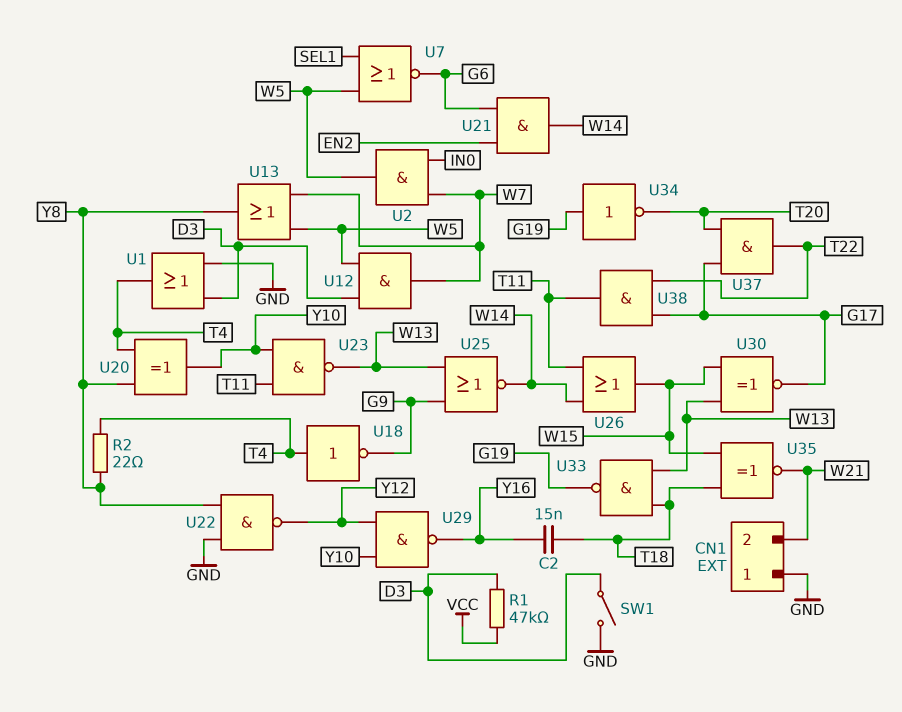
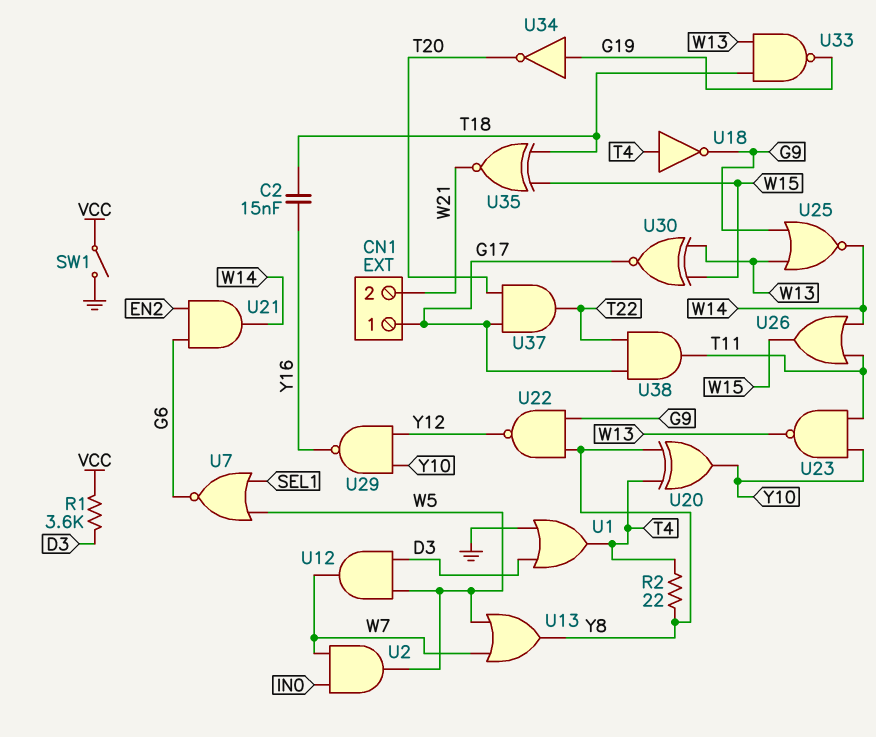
CN1 pin 1: GND -> G17
R1: 47k (D3, VCC) -> 3.6k (D3, VCC)
SW1: switch (D3, GND) -> switch (GND, VCC)
U22: NAND (in GND, in Y8, out Y12) -> NAND (in G9, in Y8, out Y12)

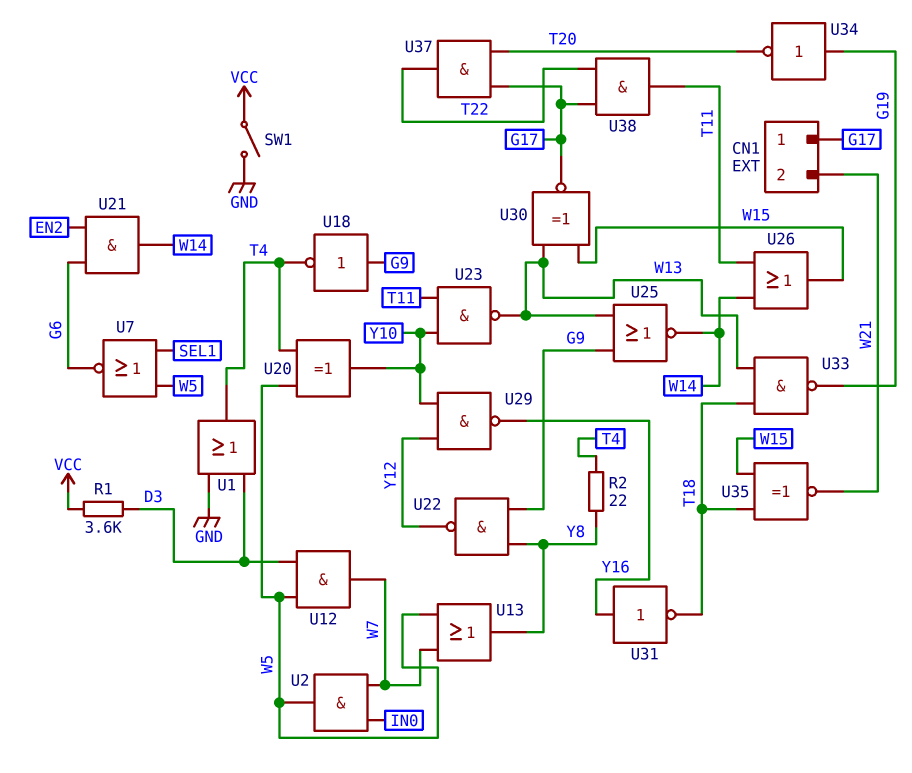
C2: 15nF (T18, Y16) -> none
U18: NOT (in T4, out G9) -> NOT (in G9, out T4)
U20: XOR (in T4, in Y8, out Y10) -> XOR (in T4, in W5, out Y10)
U31: none -> NOT (in Y16, out T18)

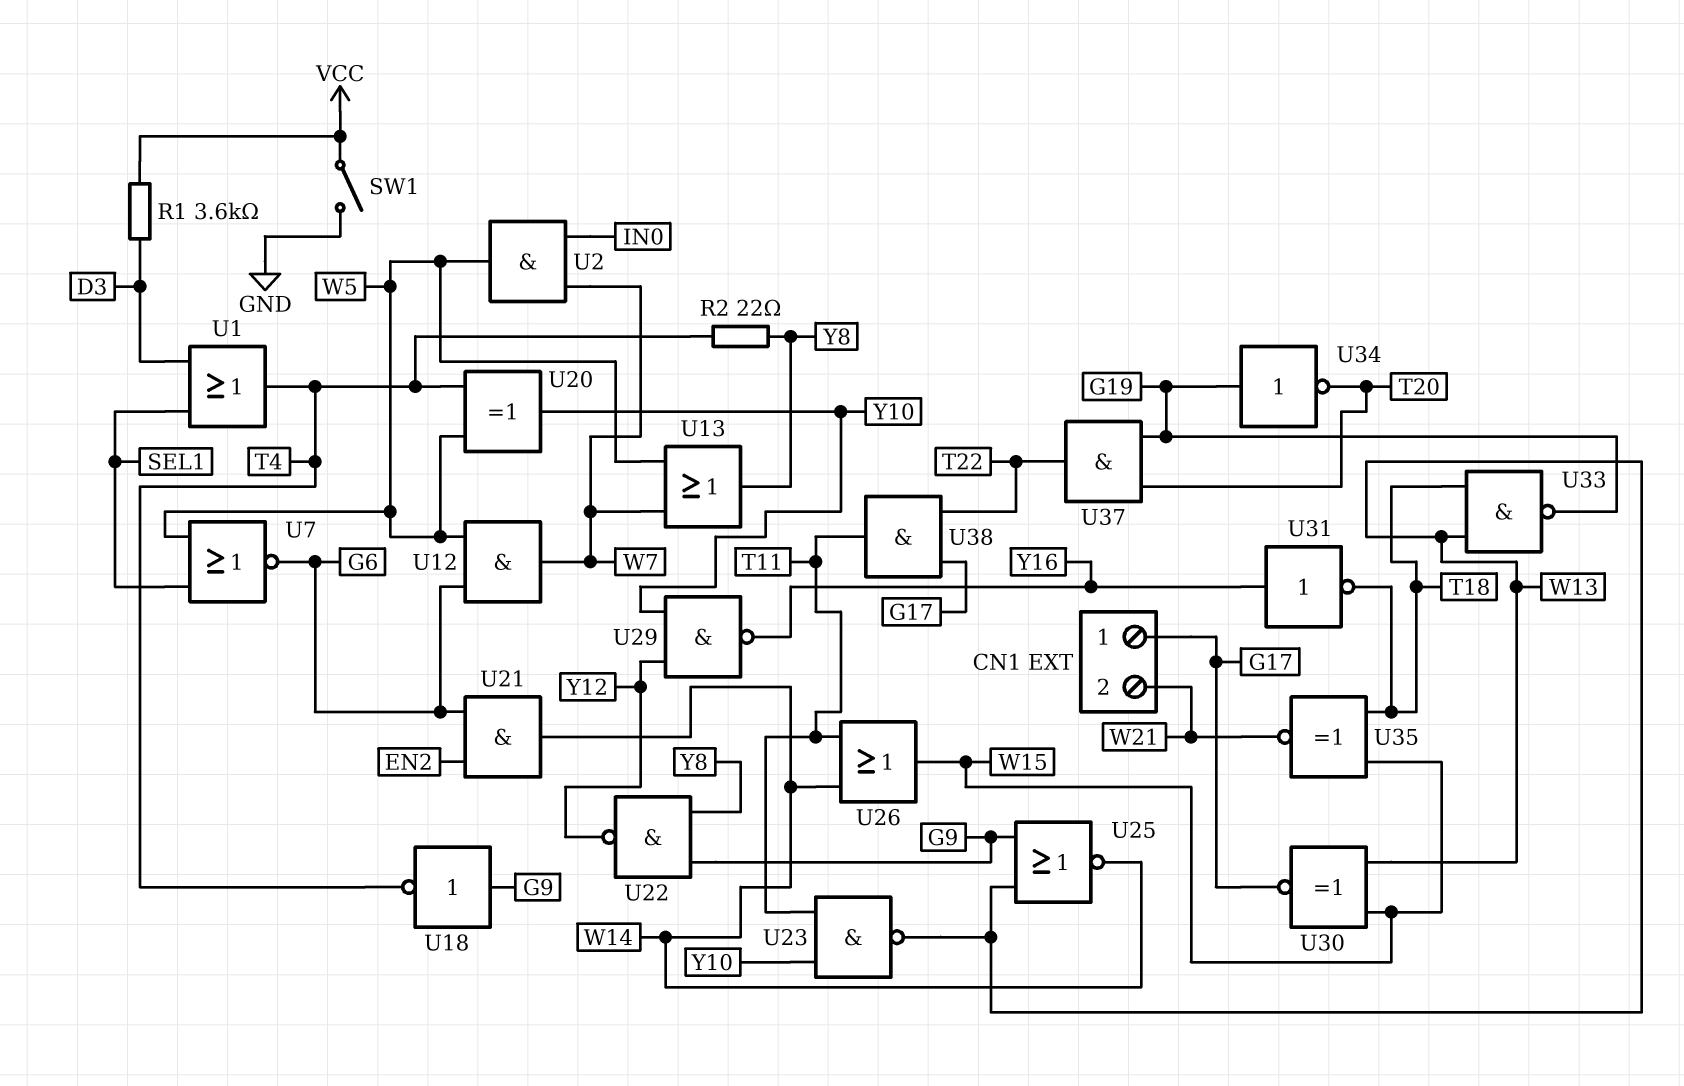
U1: OR (in D3, in GND, out T4) -> OR (in D3, in SEL1, out T4)
U12: AND (in D3, in W5, out W7) -> AND (in G6, in W5, out W7)
U37: AND (in G17, in T20, out T22) -> AND (in G19, in T20, out T22)

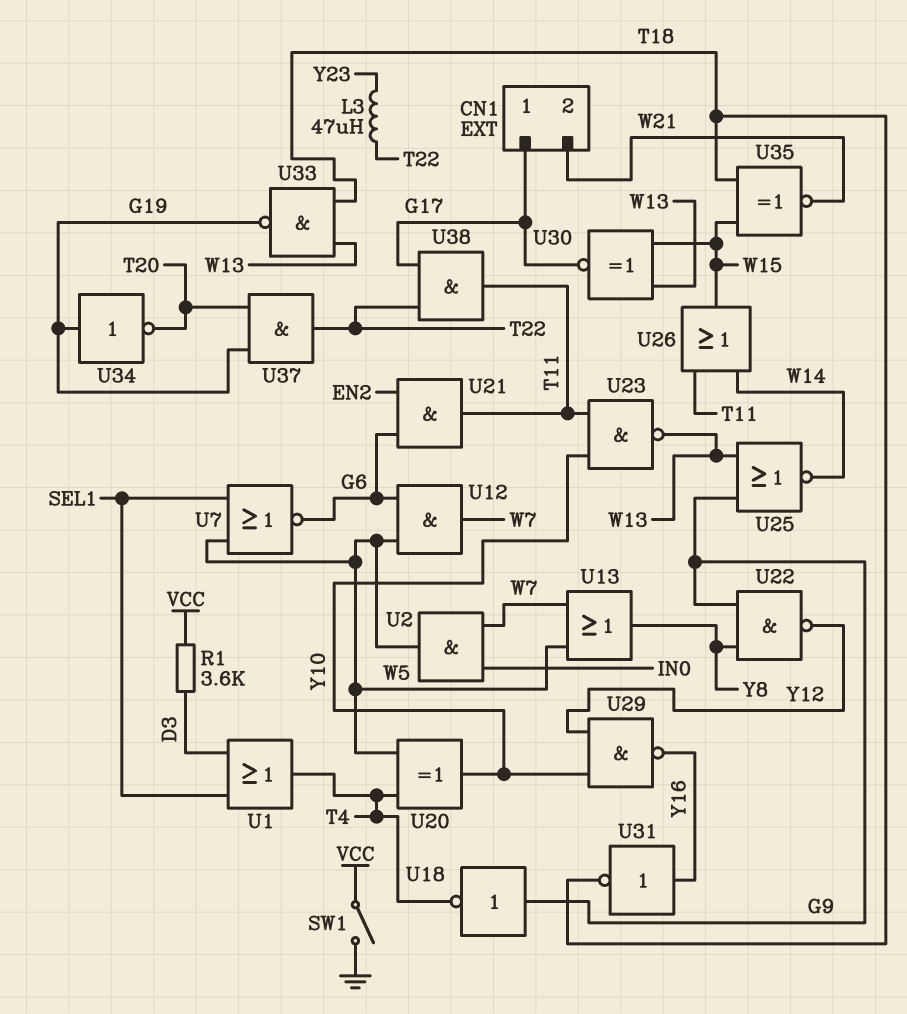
L3: none -> 47uH (T22, Y23)
R2: 22 (T4, Y8) -> none
U21: AND (in EN2, in G6, out W14) -> AND (in EN2, in G6, out T11)

